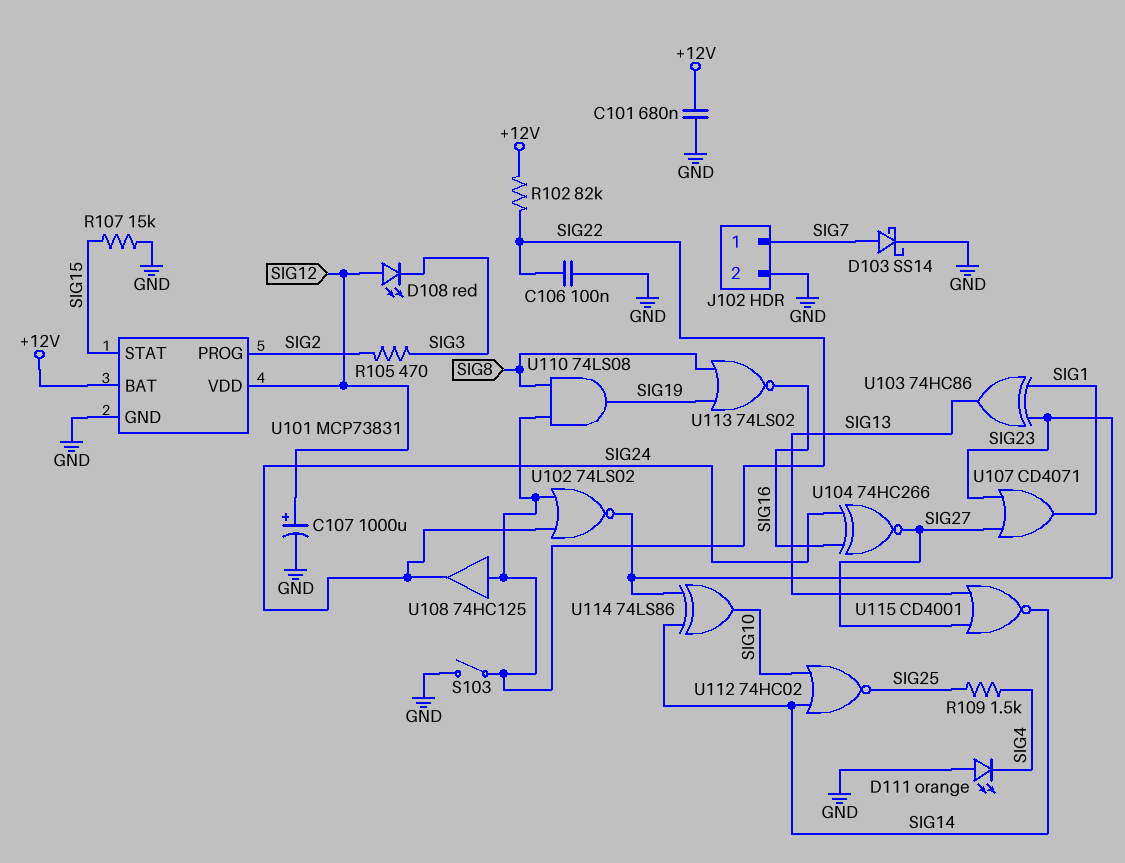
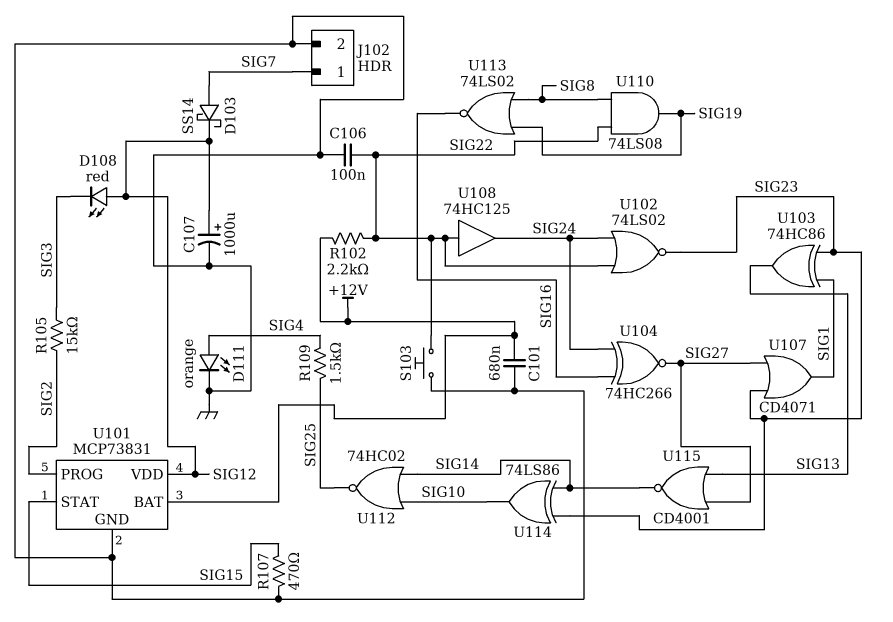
D103: schottky SS14 (A SIG7, K GND) -> schottky SS14 (A SIG7, K SIG12)
D111: LED orange (A GND, K SIG4) -> LED orange (A SIG4, K GND)
R102: 82k (+12V, SIG22) -> 2.2k (+12V, SIG22)
R105: 470 (SIG2, SIG3) -> 15k (SIG2, SIG3)
R107: 15k (GND, SIG15) -> 470 (GND, SIG15)
S103: switch (GND, SIG22) -> button (GND, SIG22)

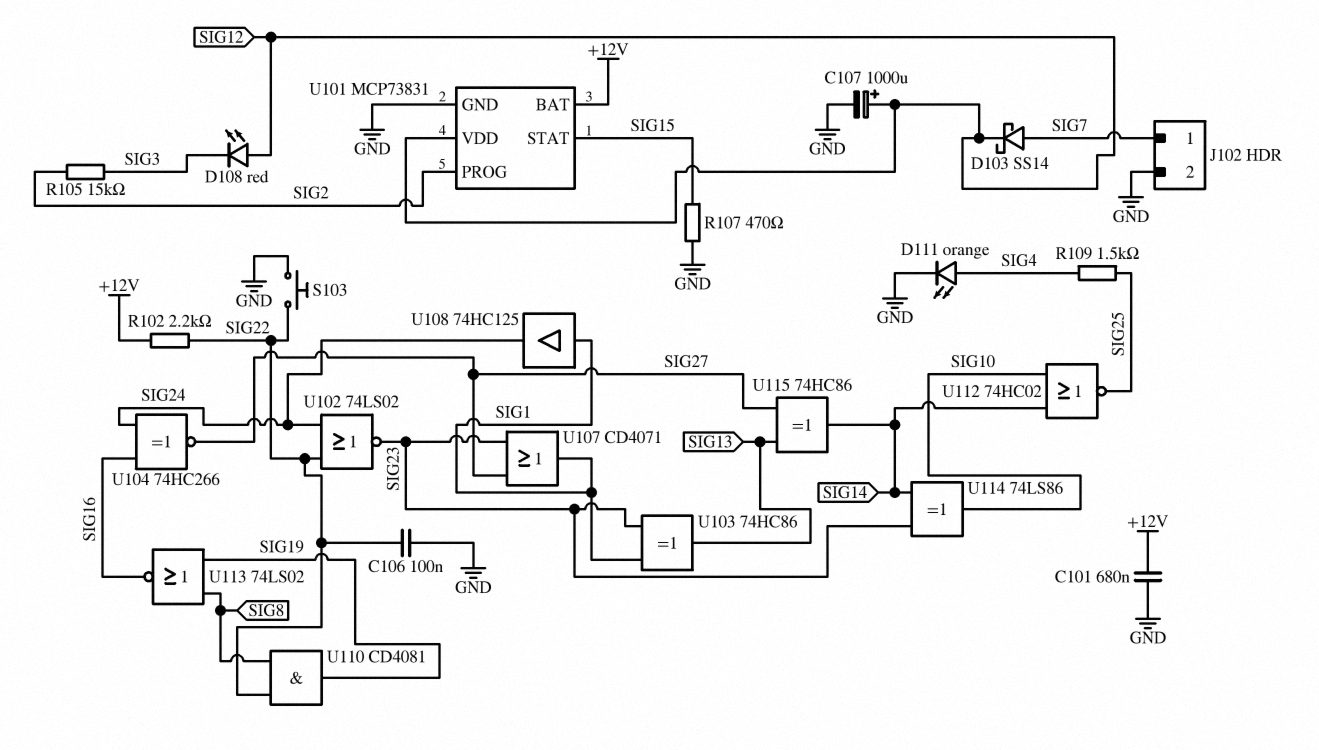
U108: buffer 74HC125 (in SIG22, out SIG24) -> buffer 74HC125 (in SIG1, out SIG24)
U110: AND 74LS08 (in SIG8, in SIG22, out SIG19) -> AND CD4081 (in SIG8, in SIG22, out SIG19)
U115: NOR CD4001 (in SIG13, in SIG27, out SIG14) -> XOR 74HC86 (in SIG13, in SIG27, out SIG14)

